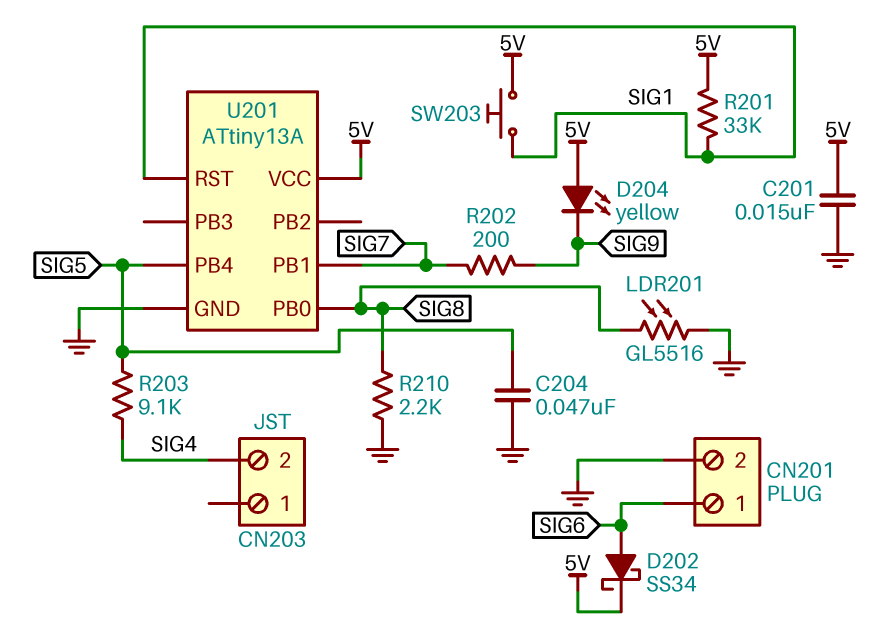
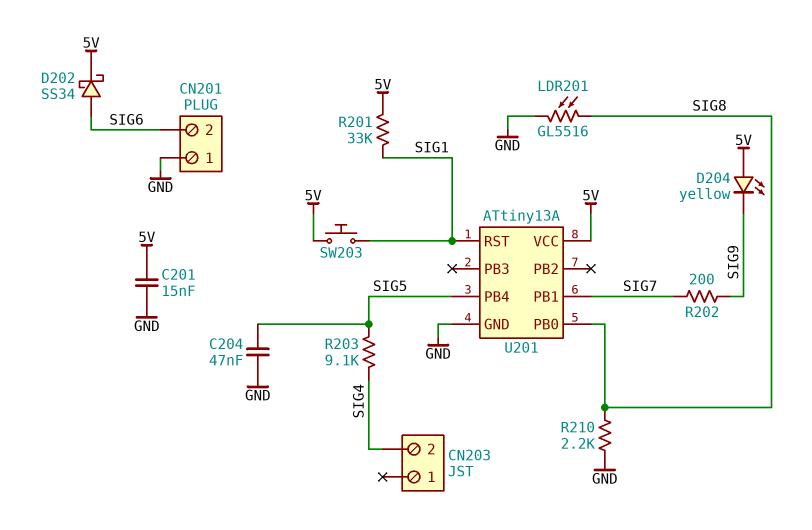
CN201 pin 1: SIG6 -> GND
CN201 pin 2: GND -> SIG6

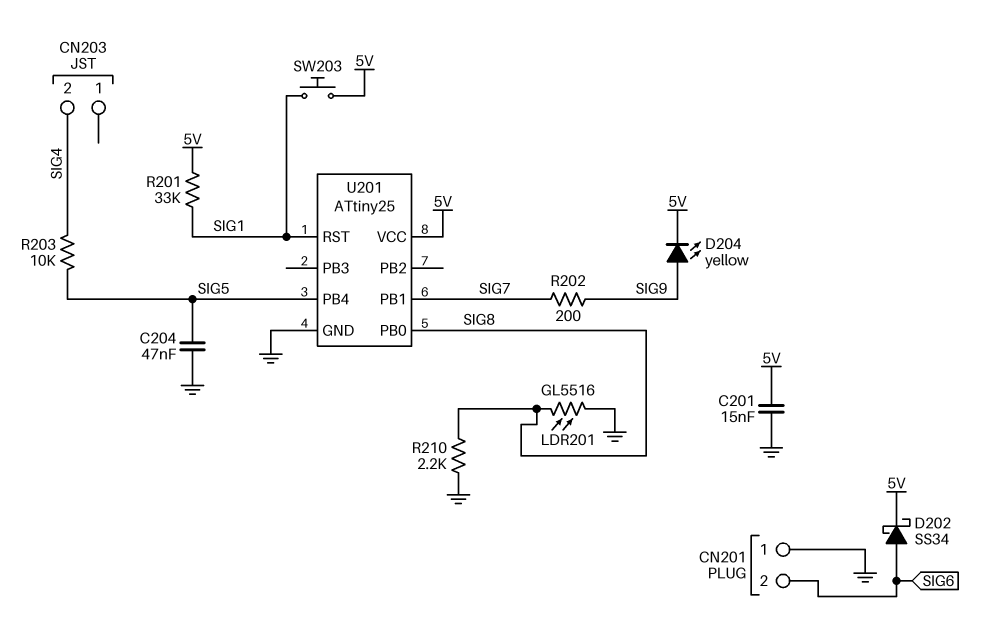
D204: LED yellow (A 5V, K SIG9) -> LED yellow (A SIG9, K 5V)
R203: 9.1k (SIG4, SIG5) -> 10k (SIG4, SIG5)
U201: ATtiny13A -> ATtiny25

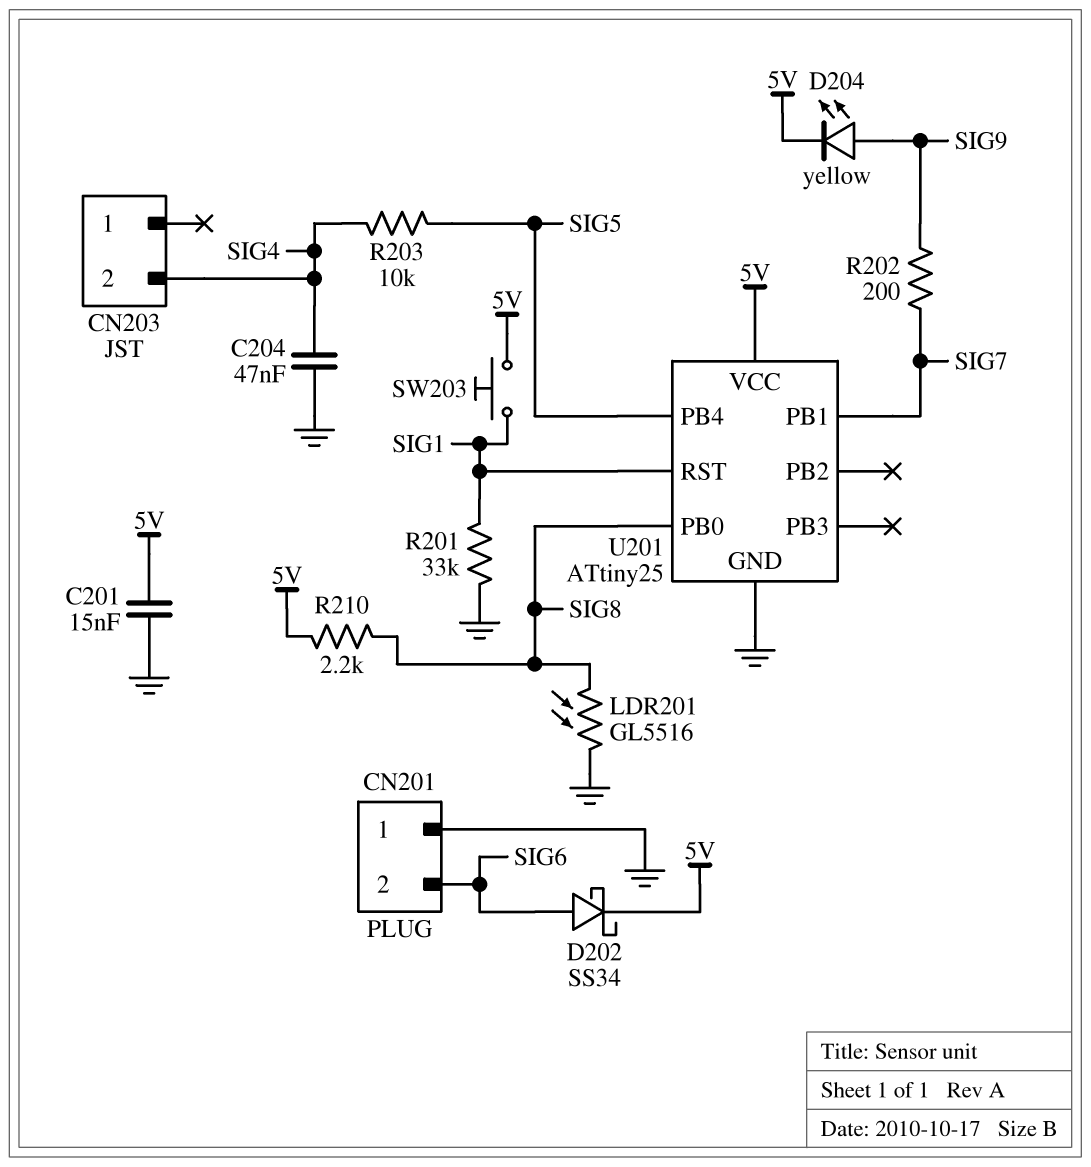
C204: 47nF (GND, SIG5) -> 47nF (GND, SIG4)
R201: 33k (5V, SIG1) -> 33k (GND, SIG1)
R210: 2.2k (GND, SIG8) -> 2.2k (5V, SIG8)

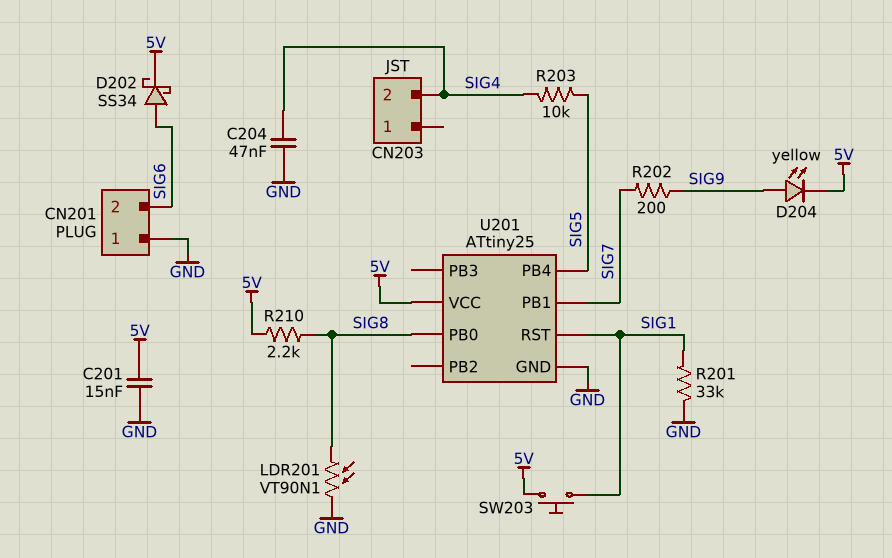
LDR201: GL5516 (GND, SIG8) -> VT90N1 (GND, SIG8)

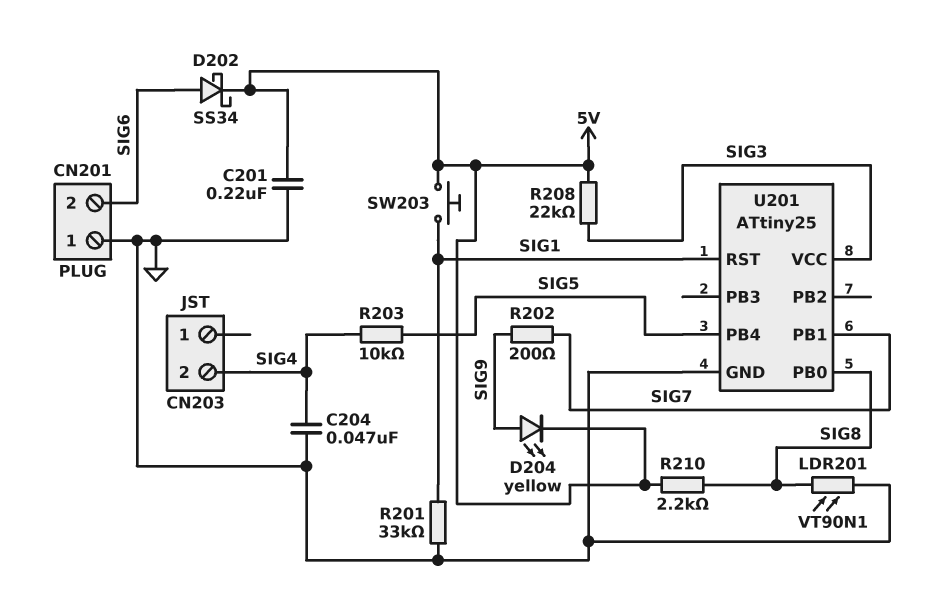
C201: 15nF (5V, GND) -> 220nF (5V, GND)
R208: none -> 22k (5V, SIG3)
U201 pin VCC: 5V -> SIG3

